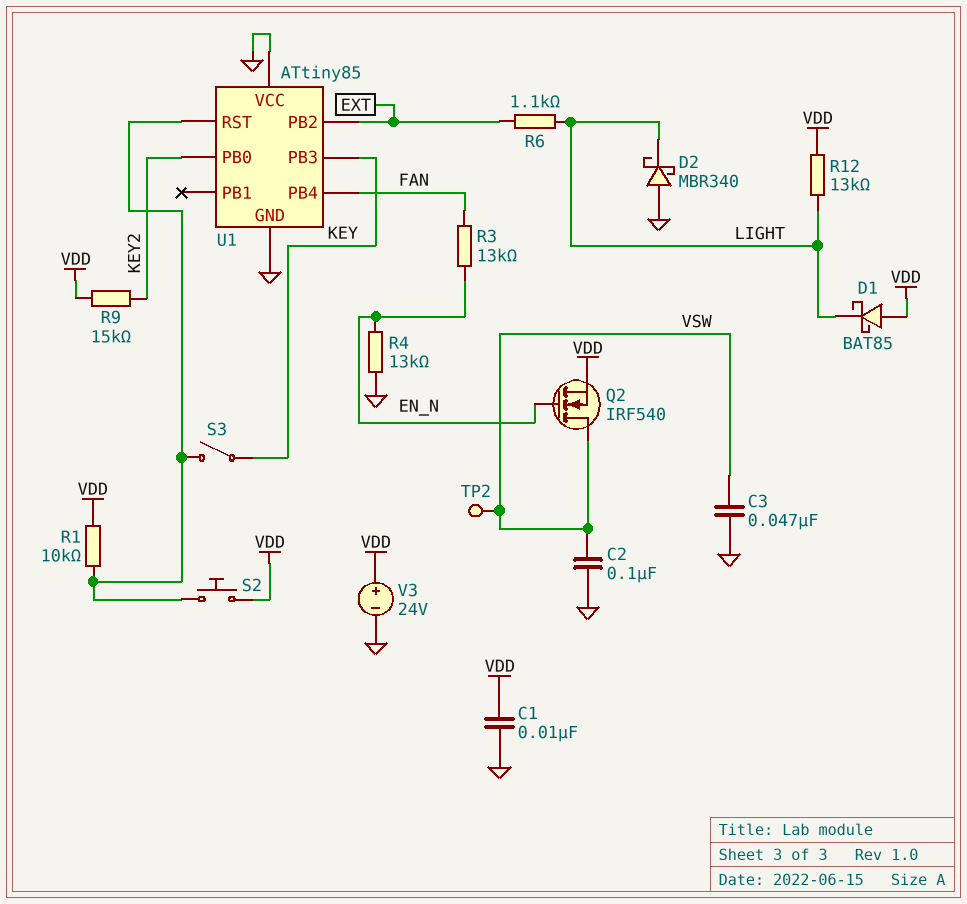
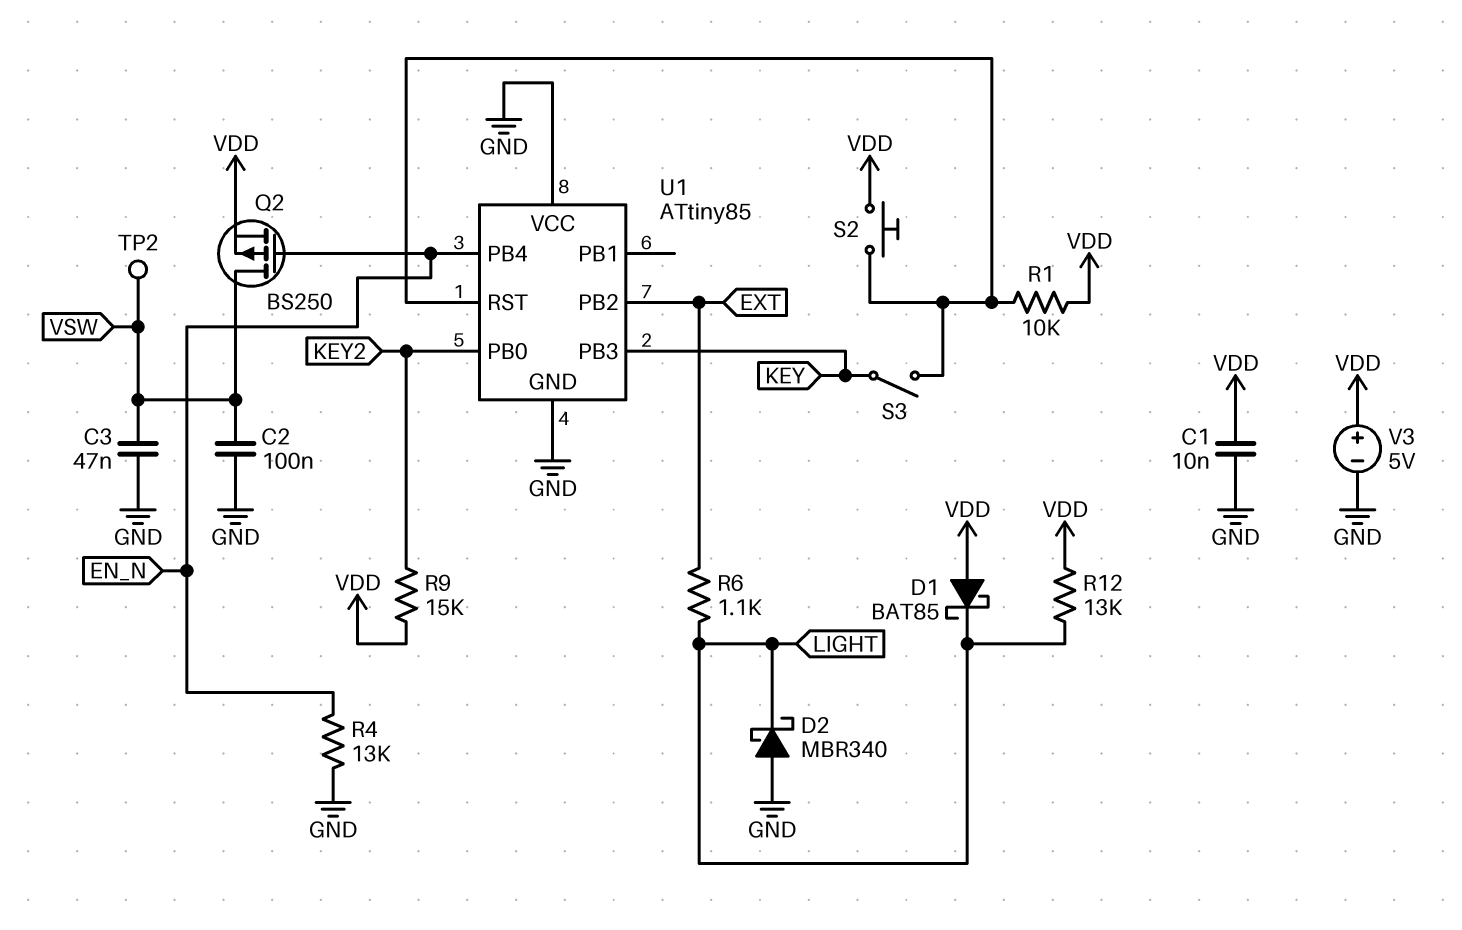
Q2: NMOS IRF540 (G EN_N, D VSW, S VDD) -> PMOS BS250 (G EN_N, D VSW, S VDD)
R3: 13k (EN_N, FAN) -> none
U1 pin PB4: FAN -> EN_N
V3: 24V (plus VDD, minus GND) -> 5V (plus VDD, minus GND)

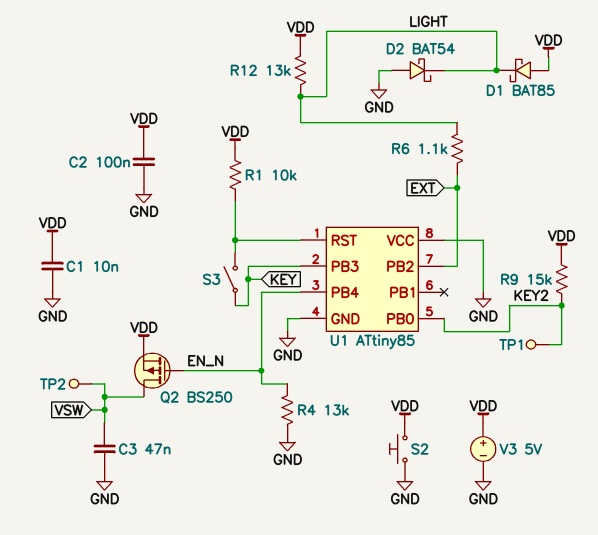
C2: 100nF (GND, VSW) -> 100nF (GND, VDD)
D2: schottky MBR340 (A GND, K LIGHT) -> schottky BAT54 (A GND, K LIGHT)
S2: button (U1/RST, VDD) -> button (GND, VDD)
TP1: none -> test point (KEY2)

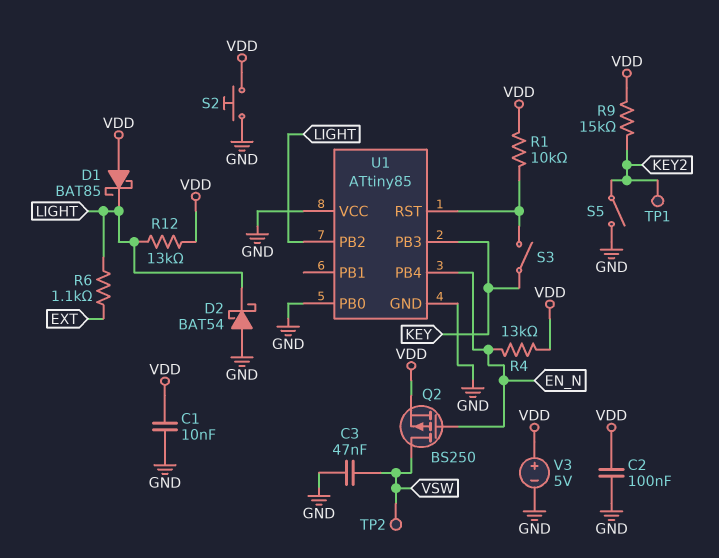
R4: 13k (EN_N, GND) -> 13k (EN_N, VDD)
S5: none -> switch (GND, KEY2)
U1 pin PB0: KEY2 -> GND
U1 pin PB2: EXT -> LIGHT

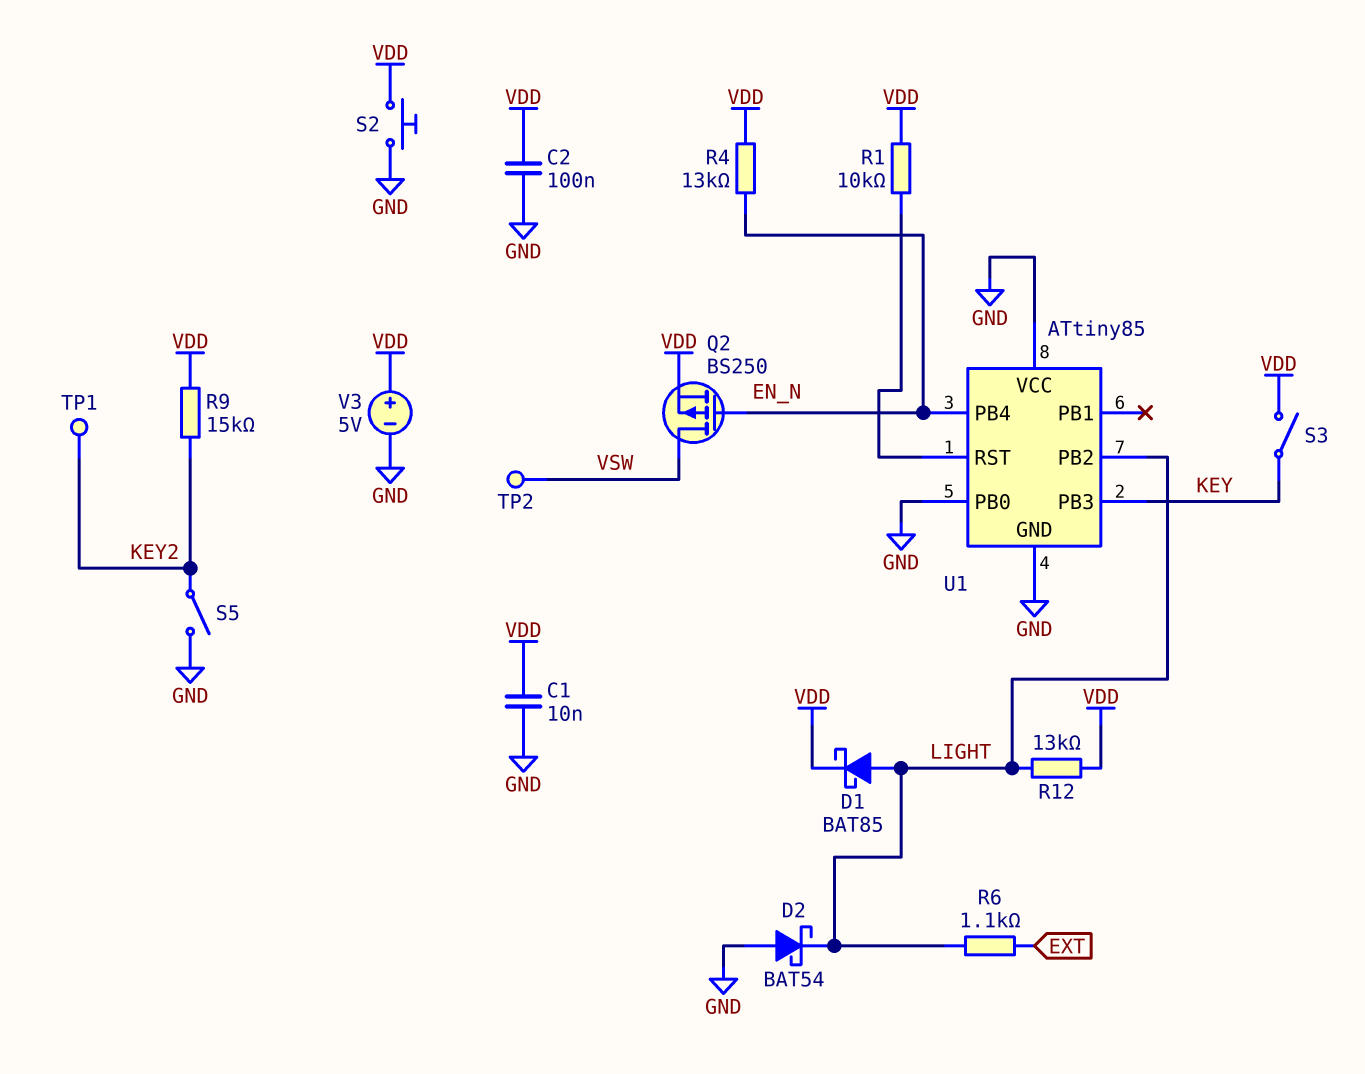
C3: 47nF (GND, VSW) -> none
D1: schottky BAT85 (A VDD, K LIGHT) -> schottky BAT85 (A LIGHT, K VDD)
S3: switch (KEY, U1/RST) -> switch (KEY, VDD)

